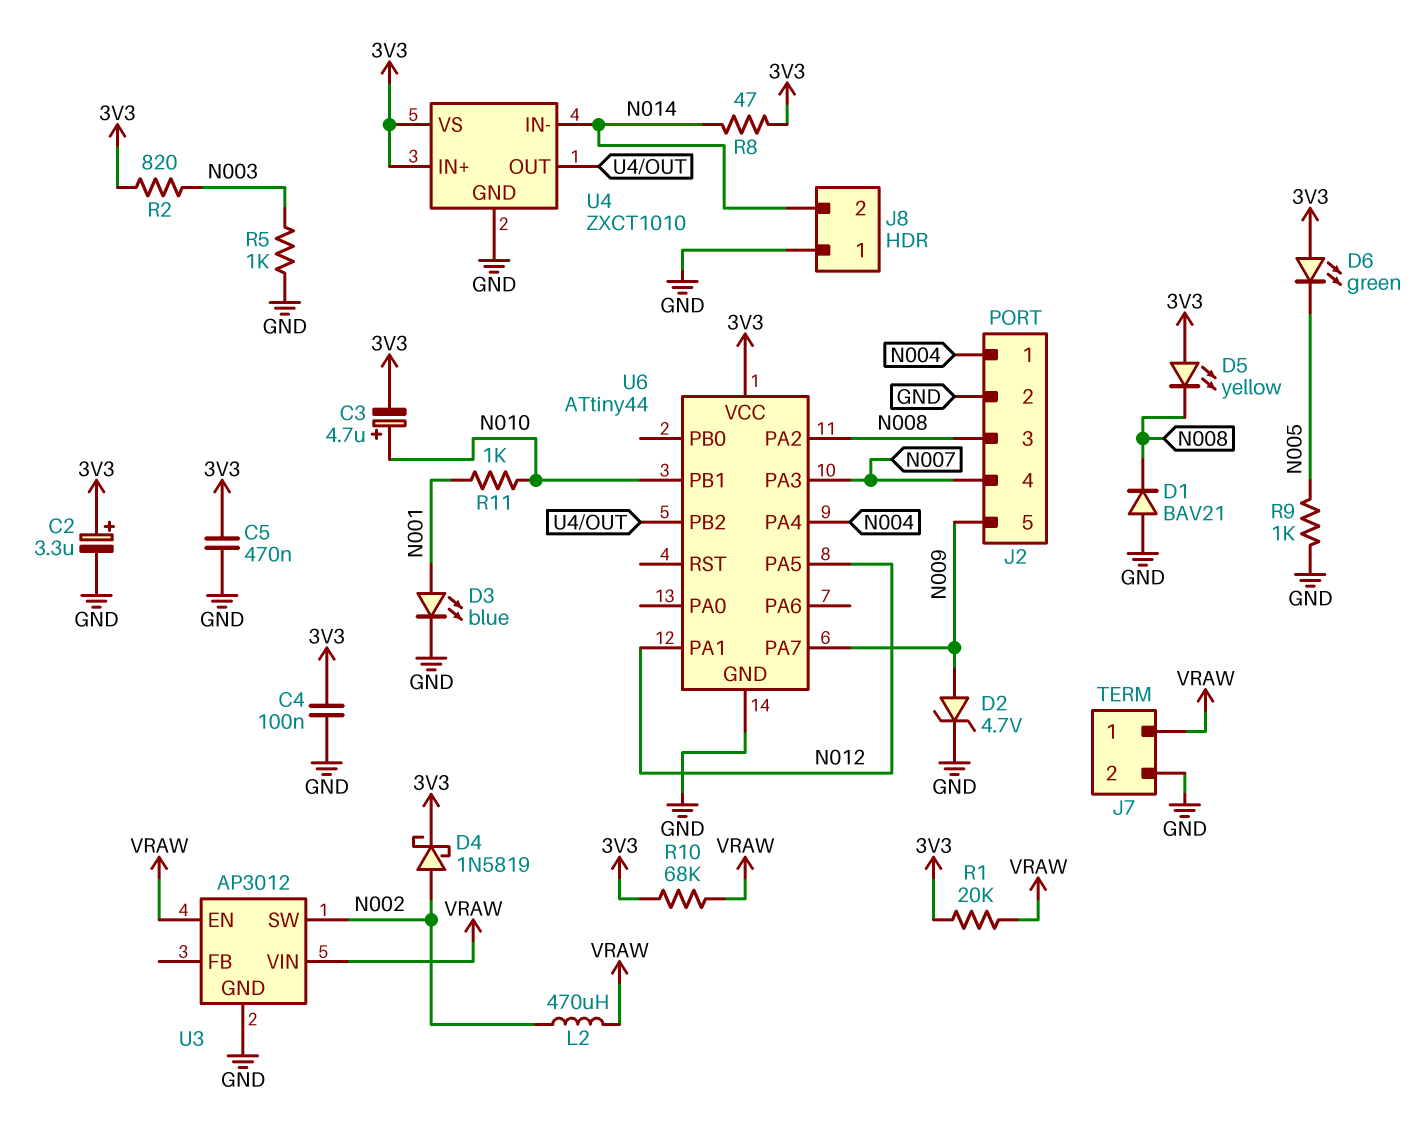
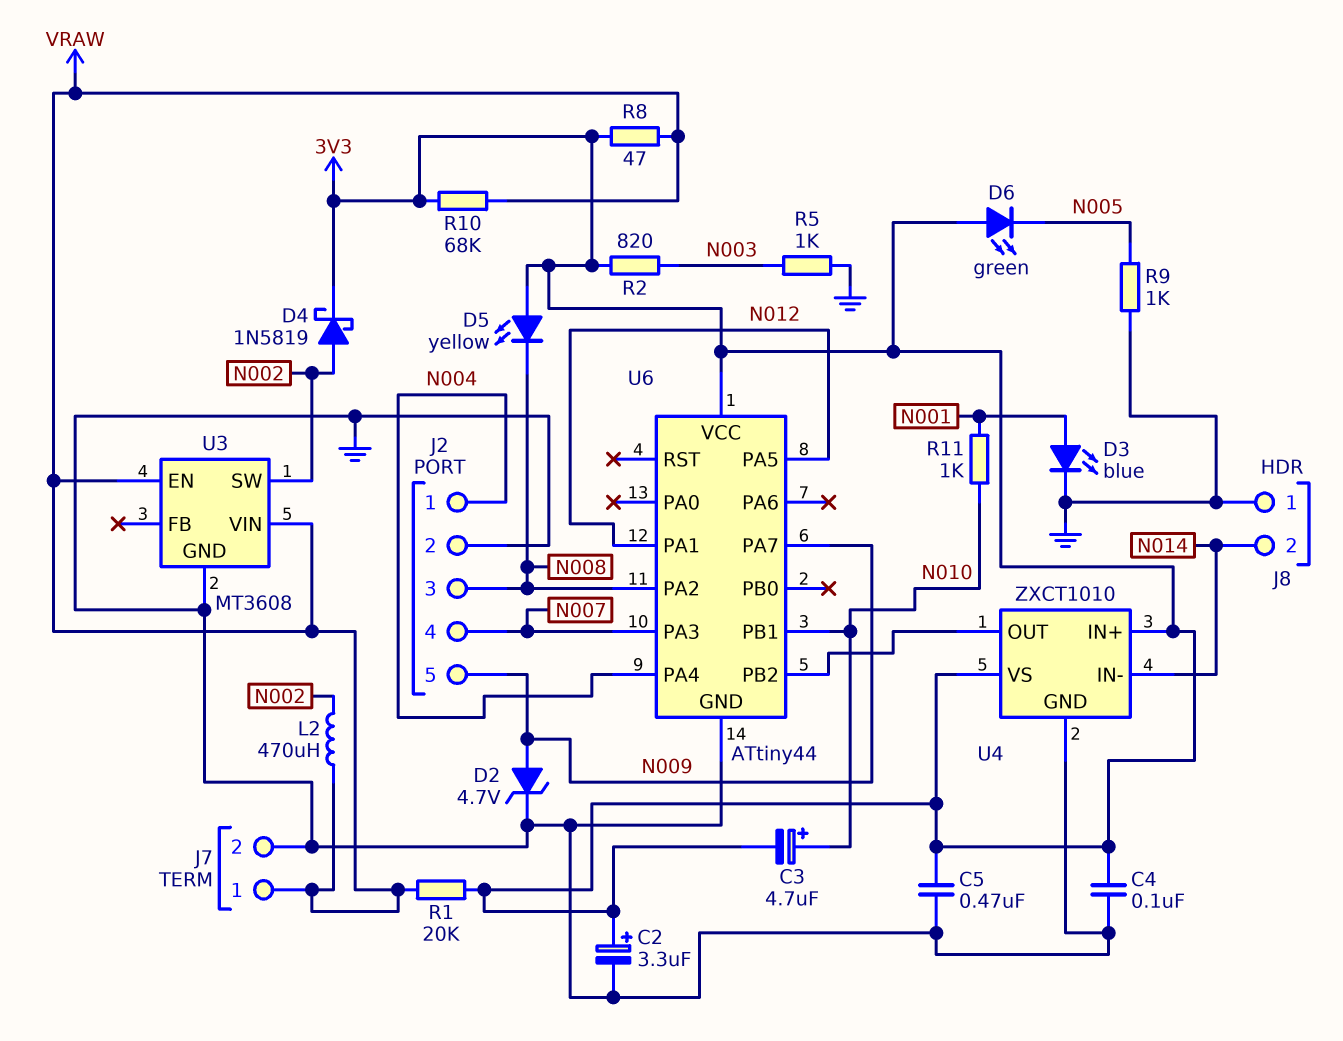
D1: diode BAV21 (A GND, K N008) -> none
R8: 47 (3V3, N014) -> 47 (3V3, VRAW)
U3: AP3012 -> MT3608

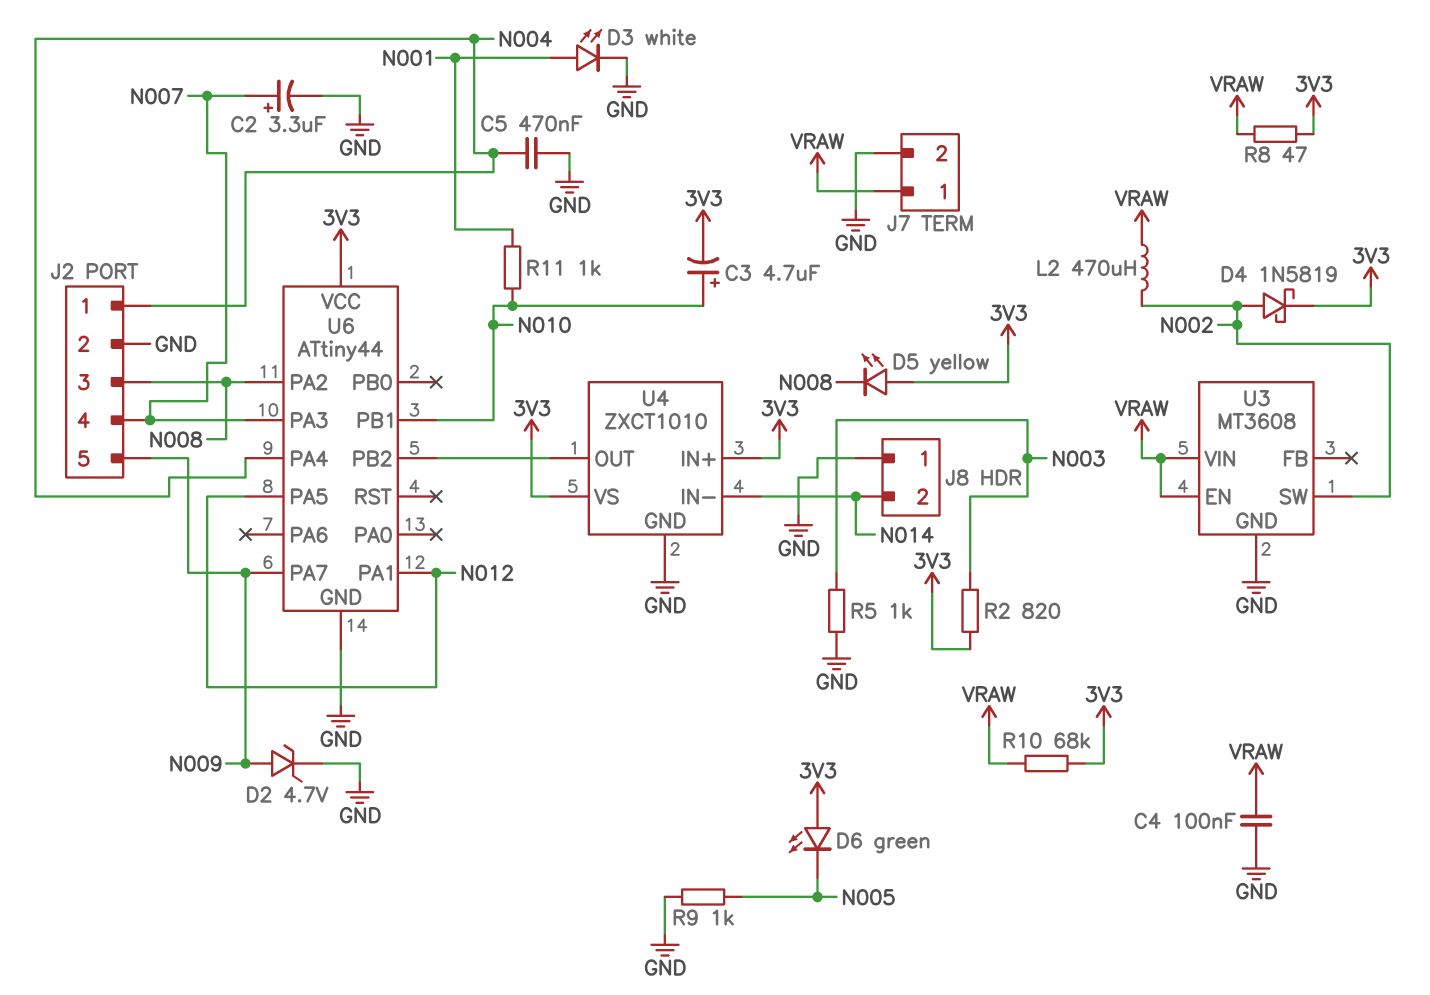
C2: 3.3uF (plus 3V3, minus GND) -> 3.3uF (plus N007, minus GND)
C4: 100nF (3V3, GND) -> 100nF (GND, VRAW)
C5: 470nF (3V3, GND) -> 470nF (GND, N004)
D3: LED blue (A N001, K GND) -> LED white (A N001, K GND)
R1: 20k (3V3, VRAW) -> none

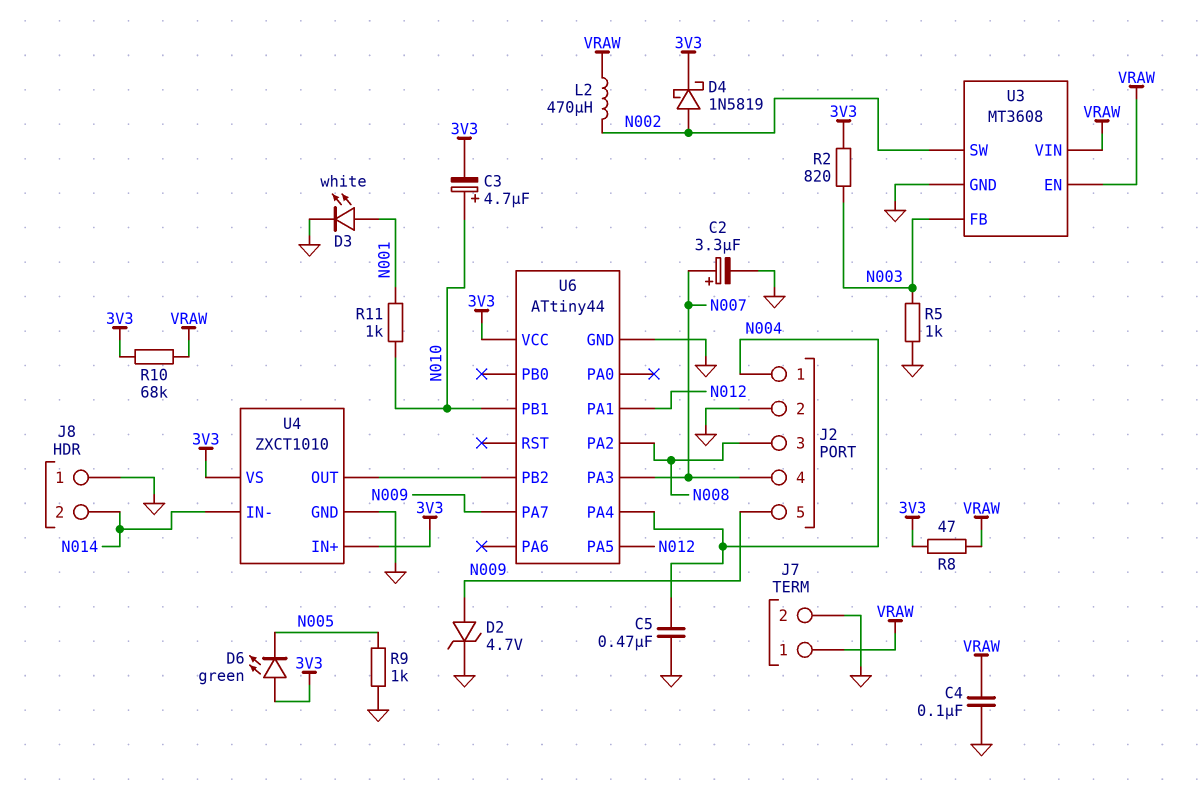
D5: LED yellow (A 3V3, K N008) -> none
U3 pin FB: none -> N003

